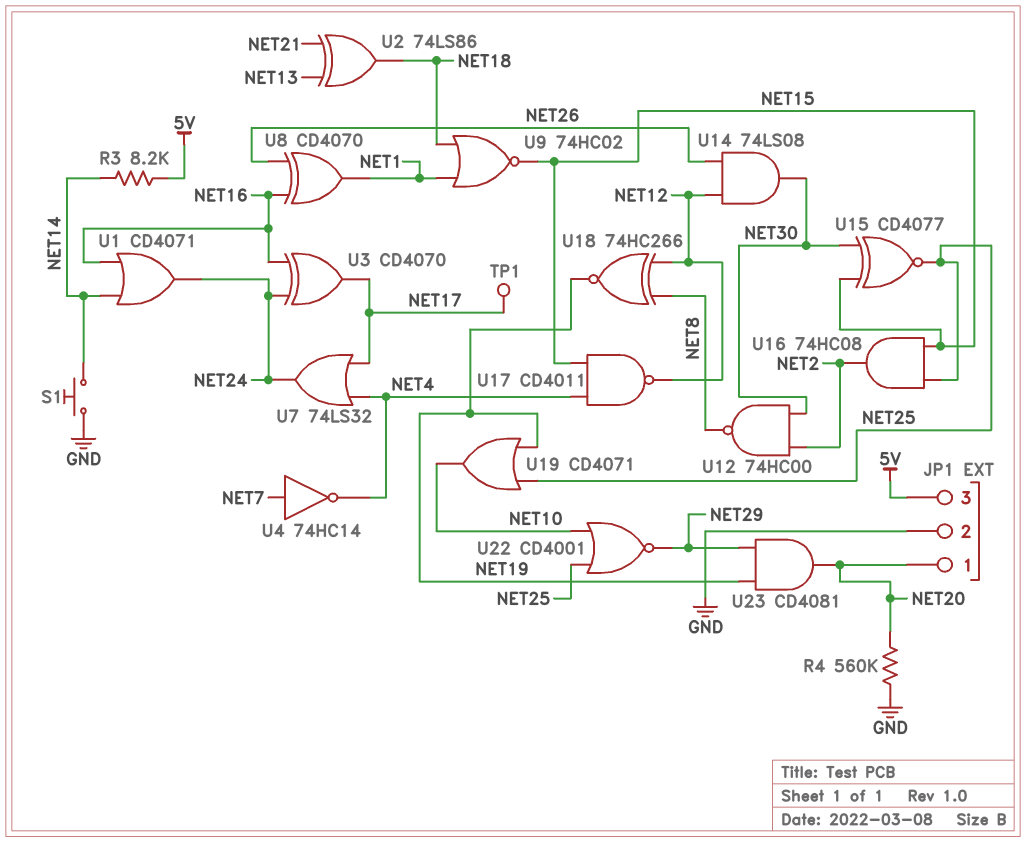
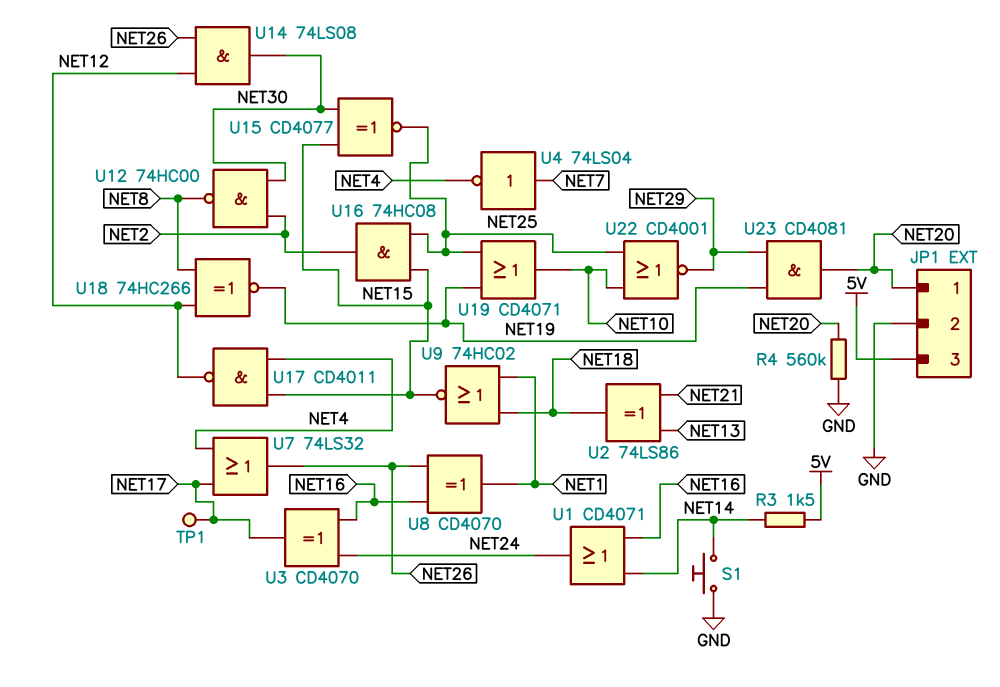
R3: 8.2k (5V, NET14) -> 1.5k (5V, NET14)
U4: NOT 74HC14 (in NET7, out NET4) -> NOT 74LS04 (in NET7, out NET4)
U7: OR 74LS32 (in NET4, in NET17, out NET24) -> OR 74LS32 (in NET4, in NET17, out NET26)

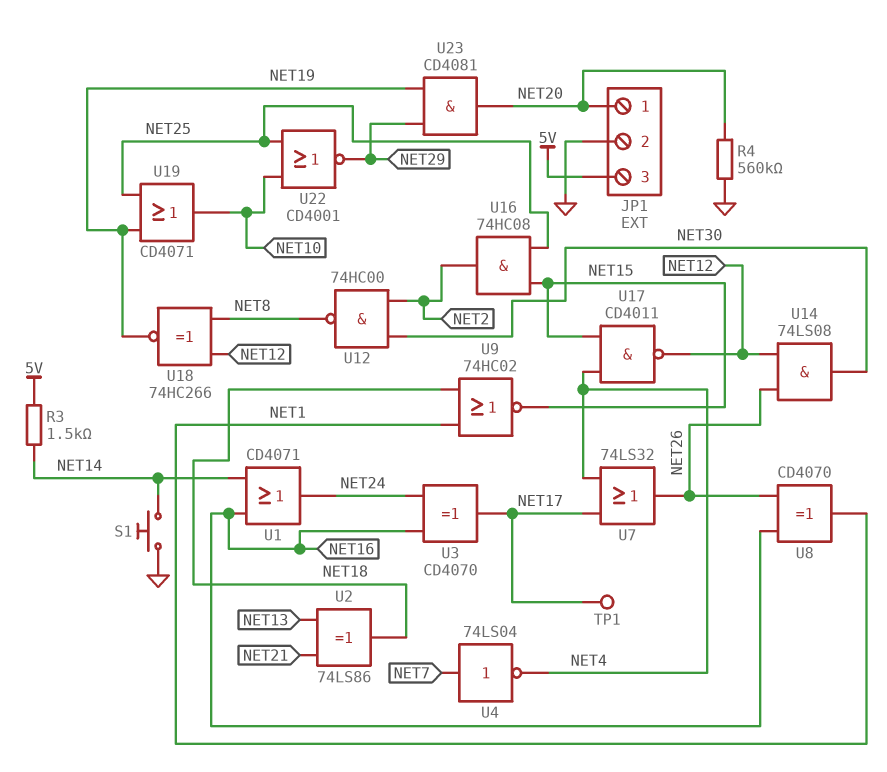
U15: XNOR CD4077 (in NET15, in NET30, out NET25) -> none

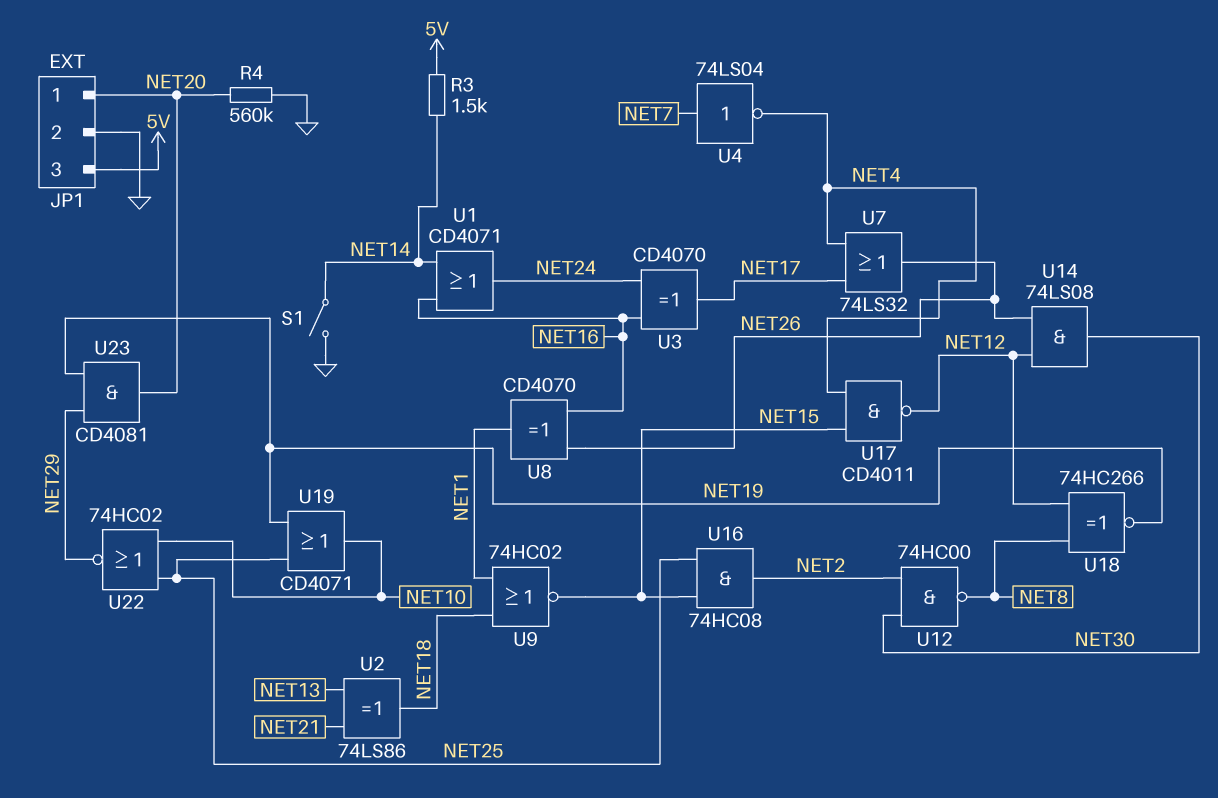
S1: button (GND, NET14) -> switch (GND, NET14)
TP1: test point (NET17) -> none
U22: NOR CD4001 (in NET10, in NET25, out NET29) -> NOR 74HC02 (in NET10, in NET25, out NET29)

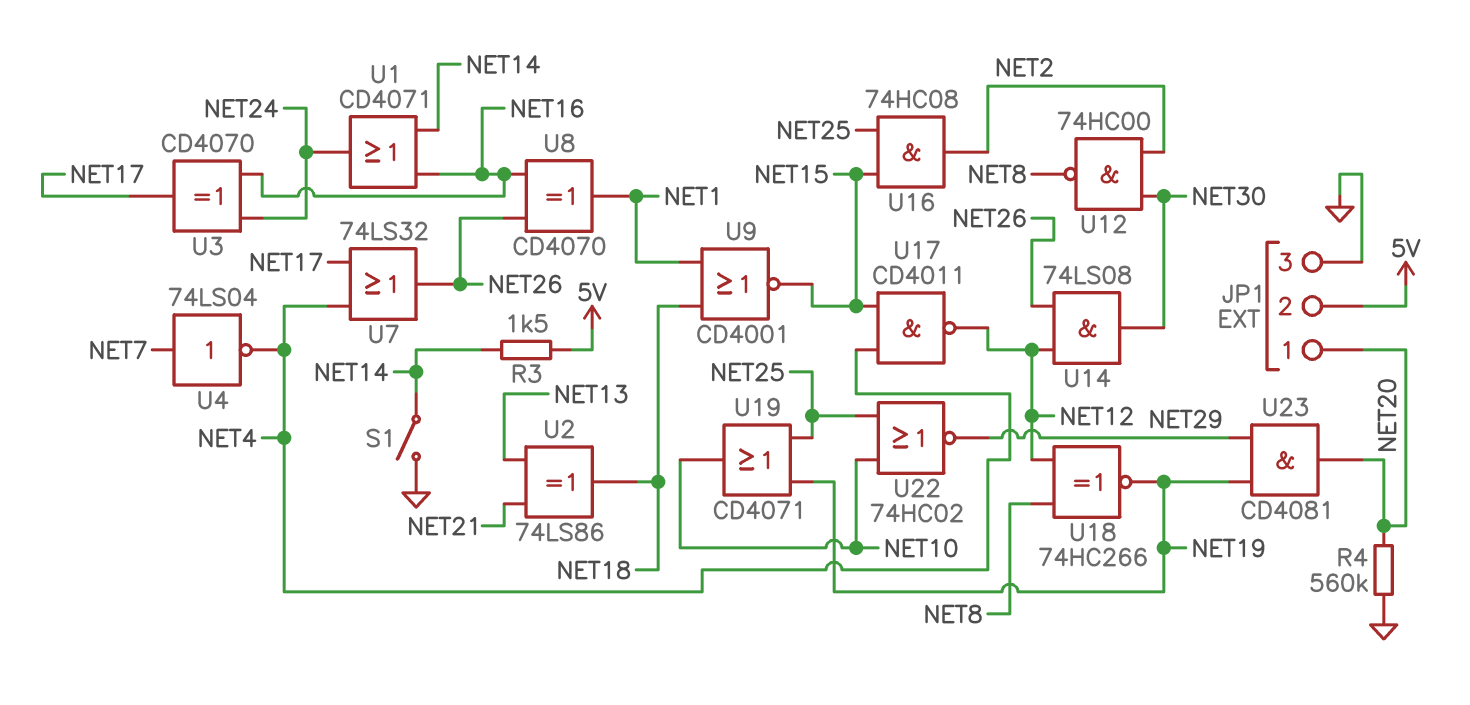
JP1 pin 2: GND -> 5V
JP1 pin 3: 5V -> GND
U9: NOR 74HC02 (in NET1, in NET18, out NET15) -> NOR CD4001 (in NET1, in NET18, out NET15)

